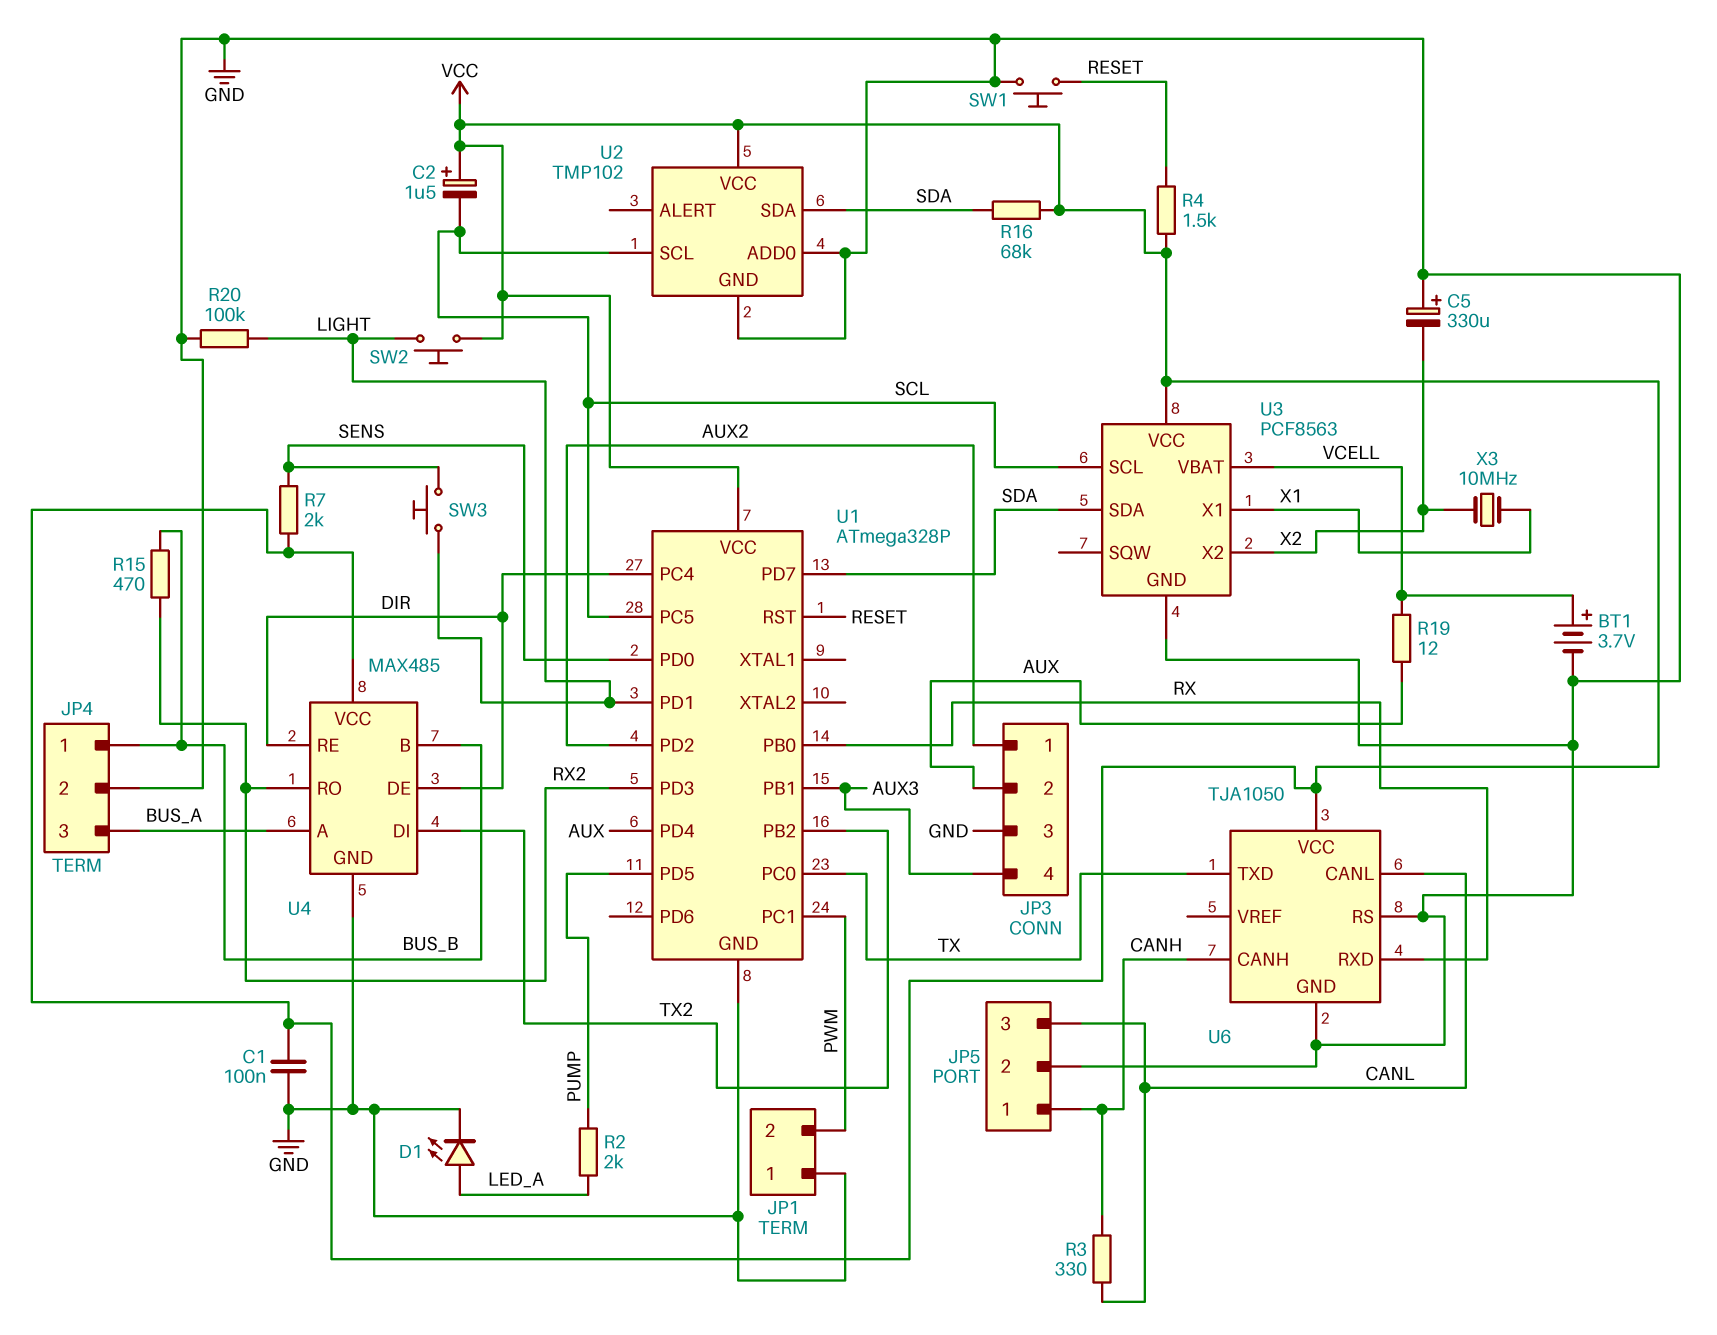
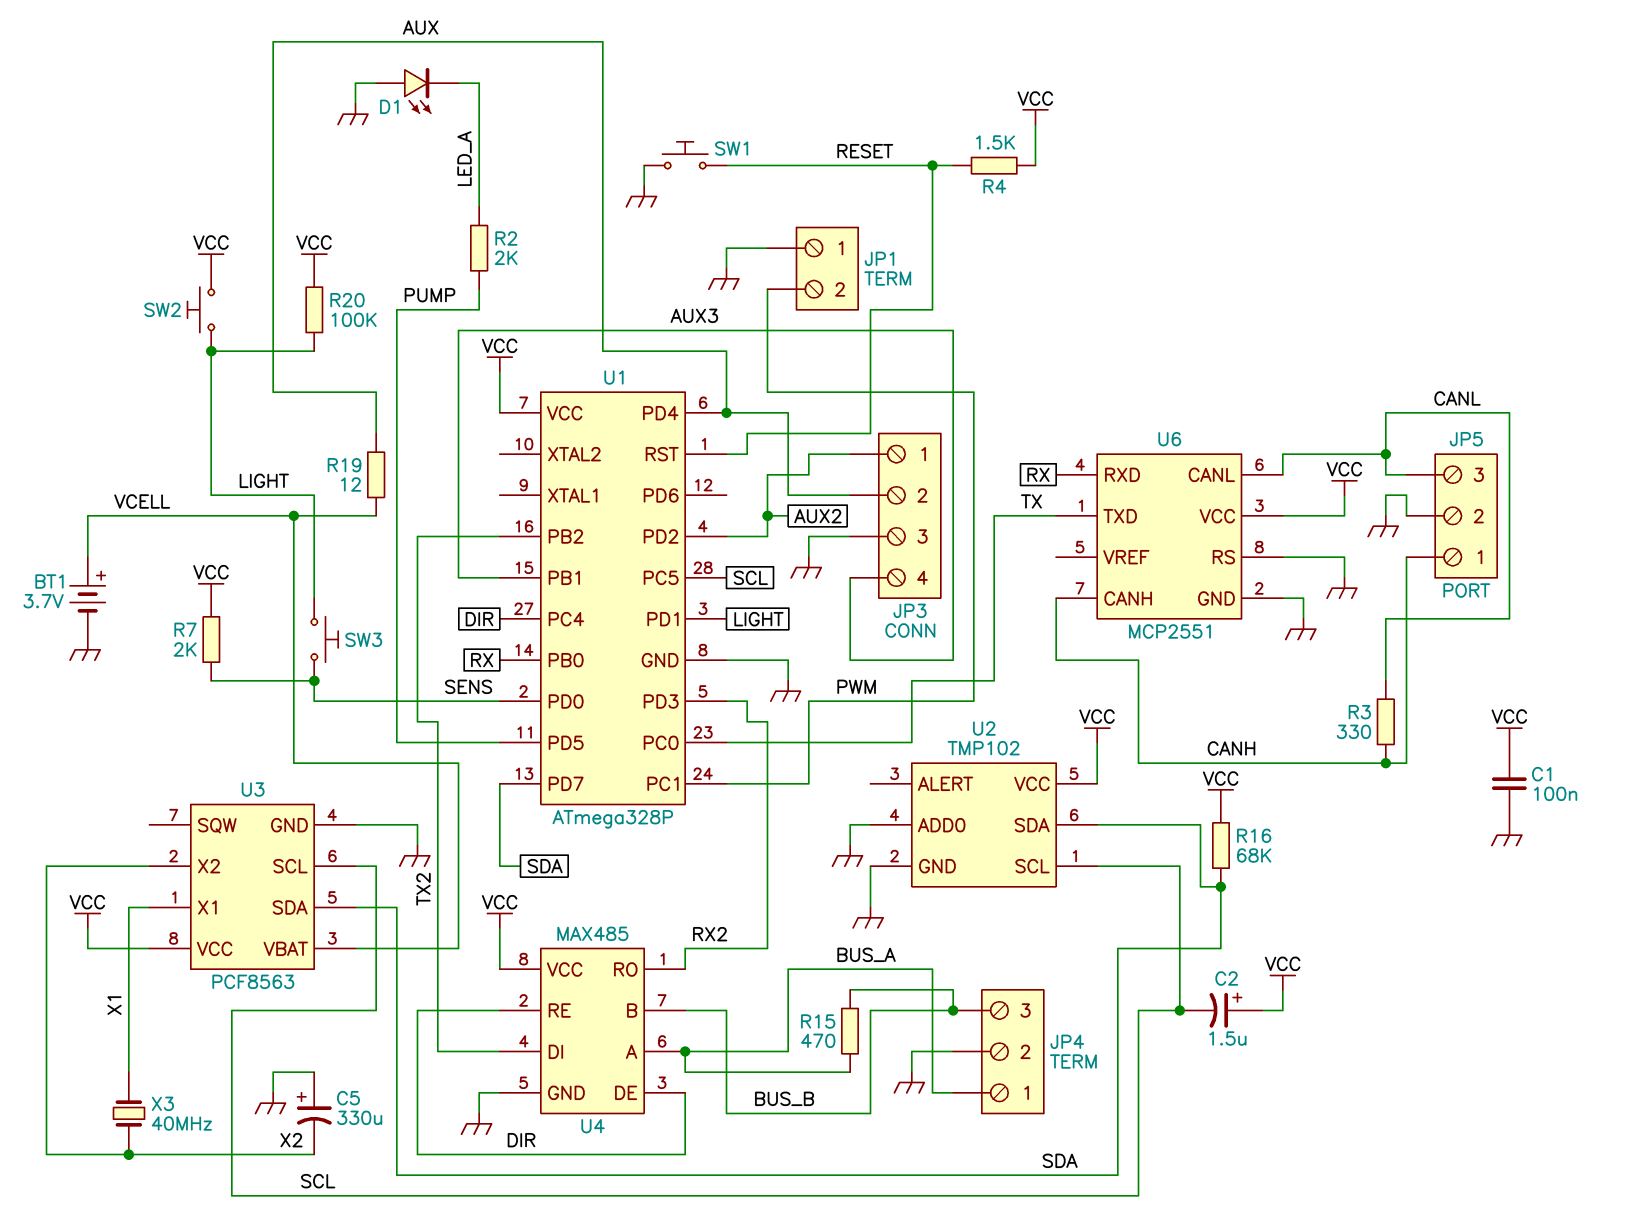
D1: LED (A LED_A, K GND) -> LED (A GND, K LED_A)
JP4 pin 1: BUS_B -> BUS_A
JP4 pin 3: BUS_A -> BUS_B
R15: 470 (BUS_B, RX2) -> 470 (BUS_A, BUS_B)
R20: 100k (GND, LIGHT) -> 100k (LIGHT, VCC)
U6: TJA1050 -> MCP2551
X3: 10MHz (X1, X2) -> 40MHz (X1, X2)

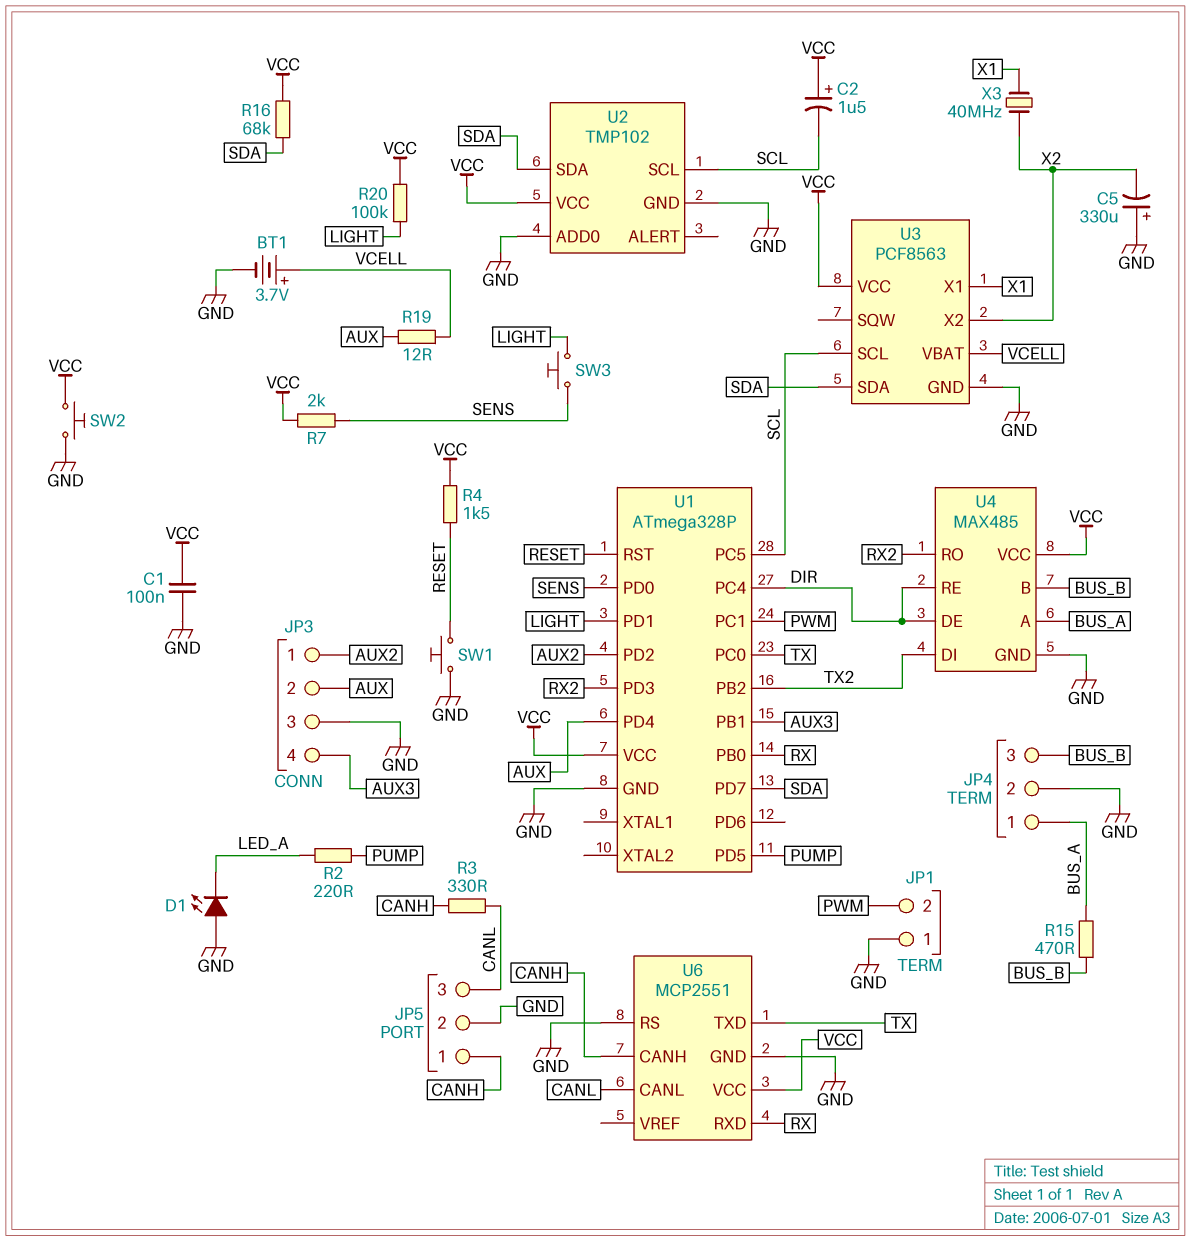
R2: 2k (LED_A, PUMP) -> 220 (LED_A, PUMP)
SW2: button (LIGHT, VCC) -> button (GND, VCC)

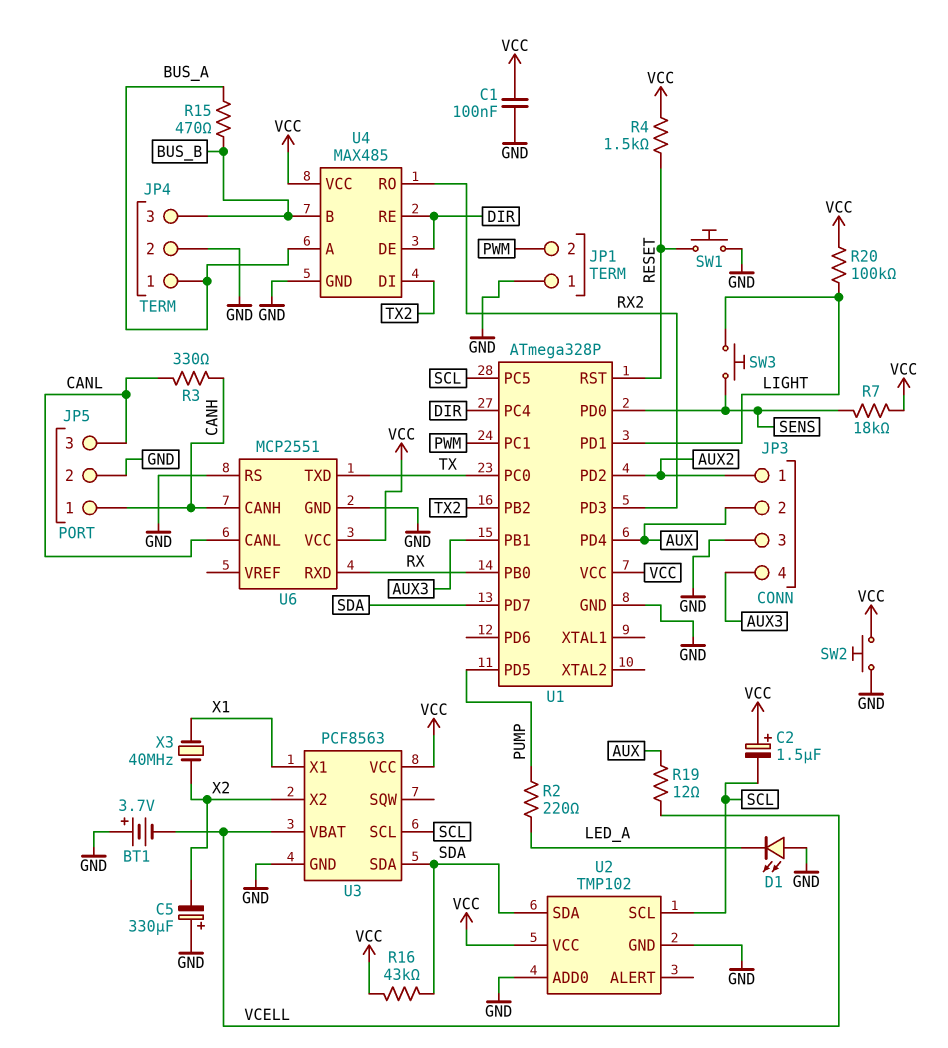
BT1: 3.7V (plus VCELL, minus GND) -> 3.7V (plus GND, minus VCELL)
R7: 2k (SENS, VCC) -> 18k (SENS, VCC)
R16: 68k (SDA, VCC) -> 43k (SDA, VCC)

